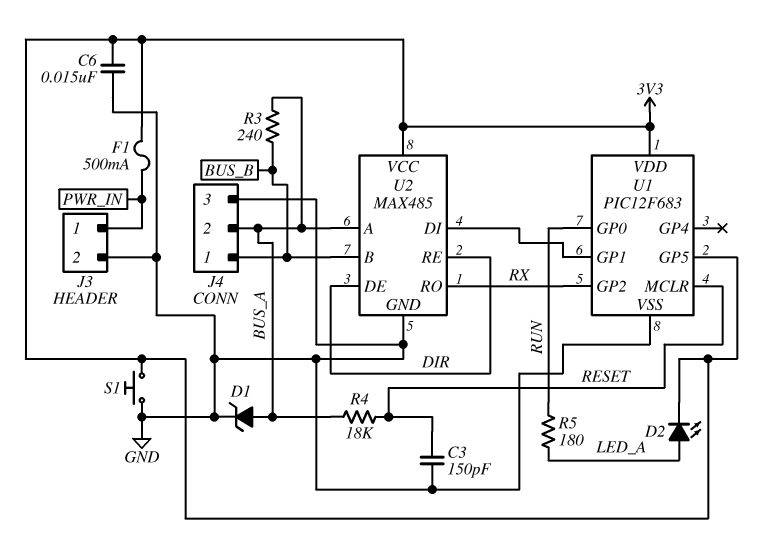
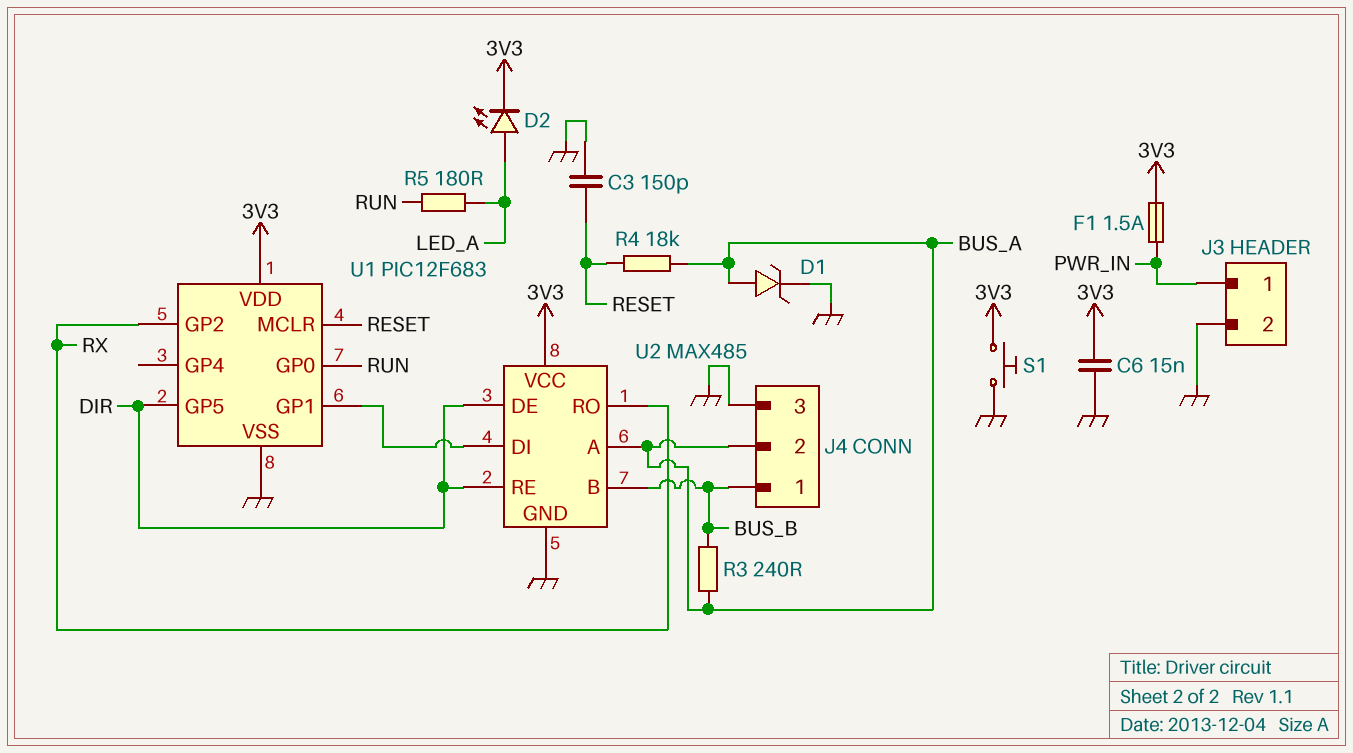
F1: 500mA (3V3, PWR_IN) -> 1.5A (3V3, PWR_IN)
U1 pin GP5: 3V3 -> DIR

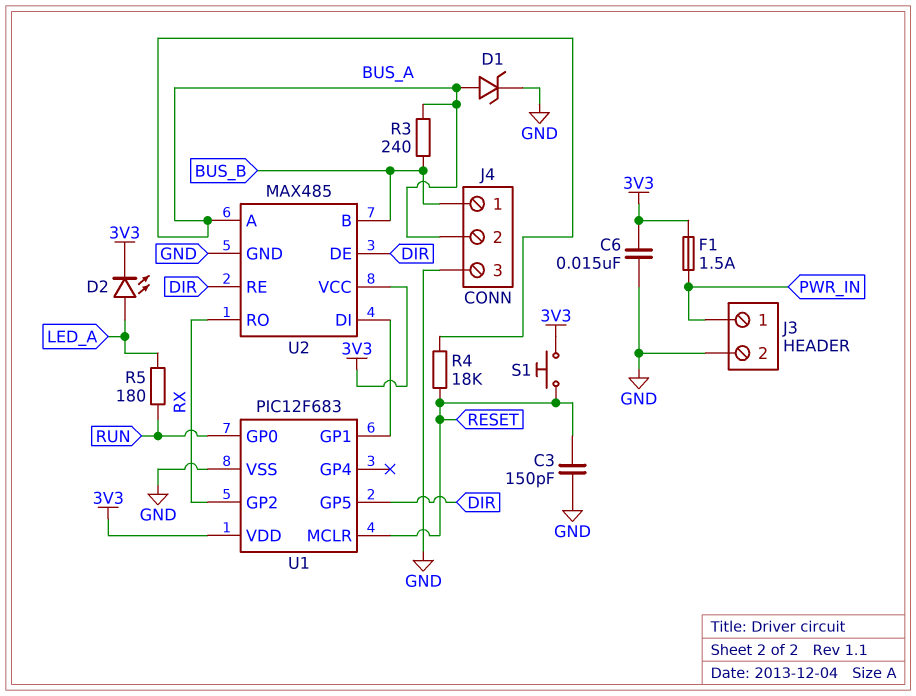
S1: button (3V3, GND) -> button (3V3, RESET)

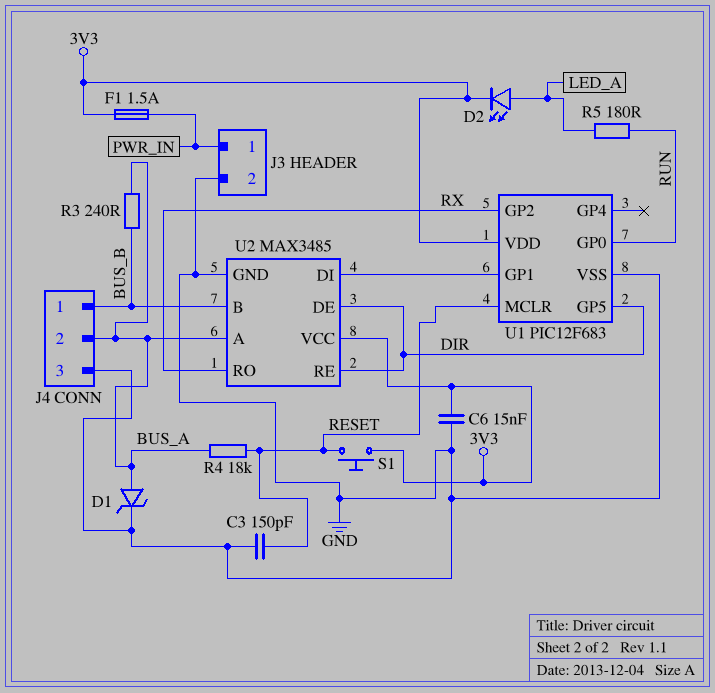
U2: MAX485 -> MAX3485

